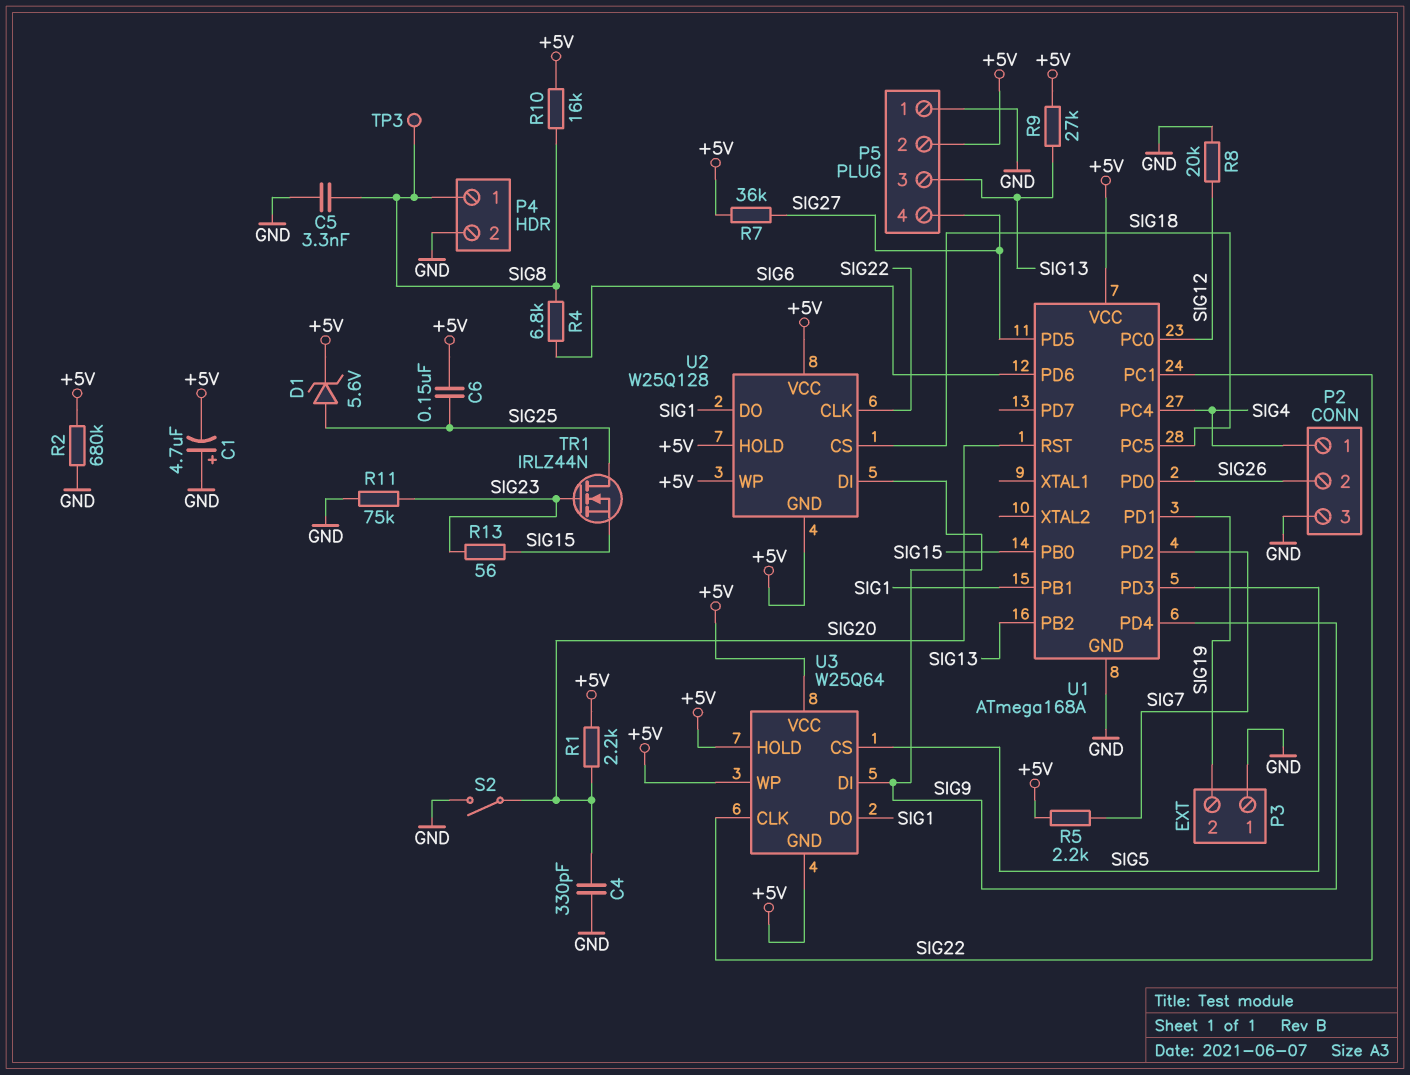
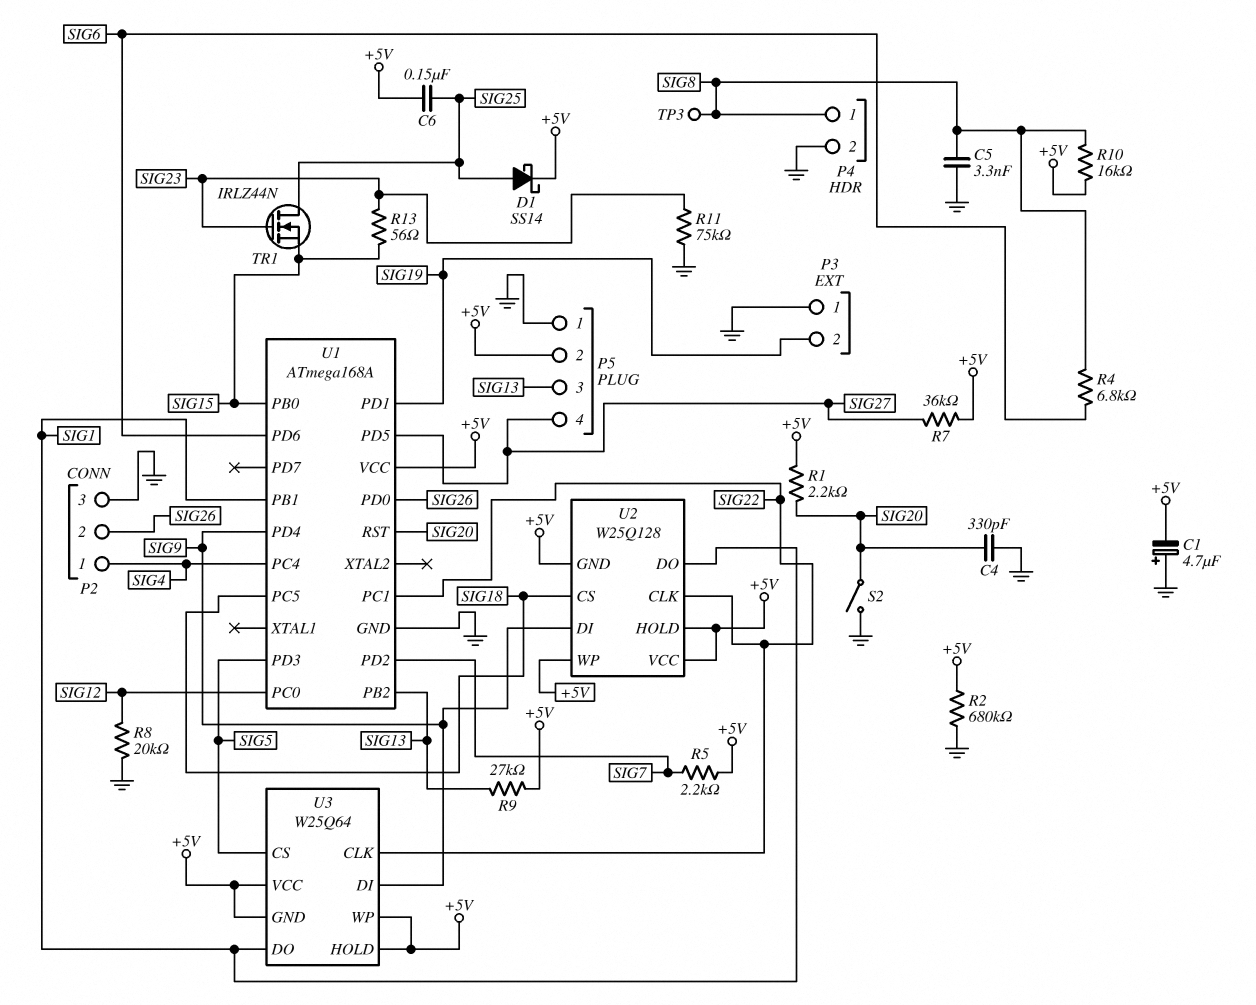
D1: zener 5.6V (A SIG25, K +5V) -> schottky SS14 (A SIG25, K +5V)

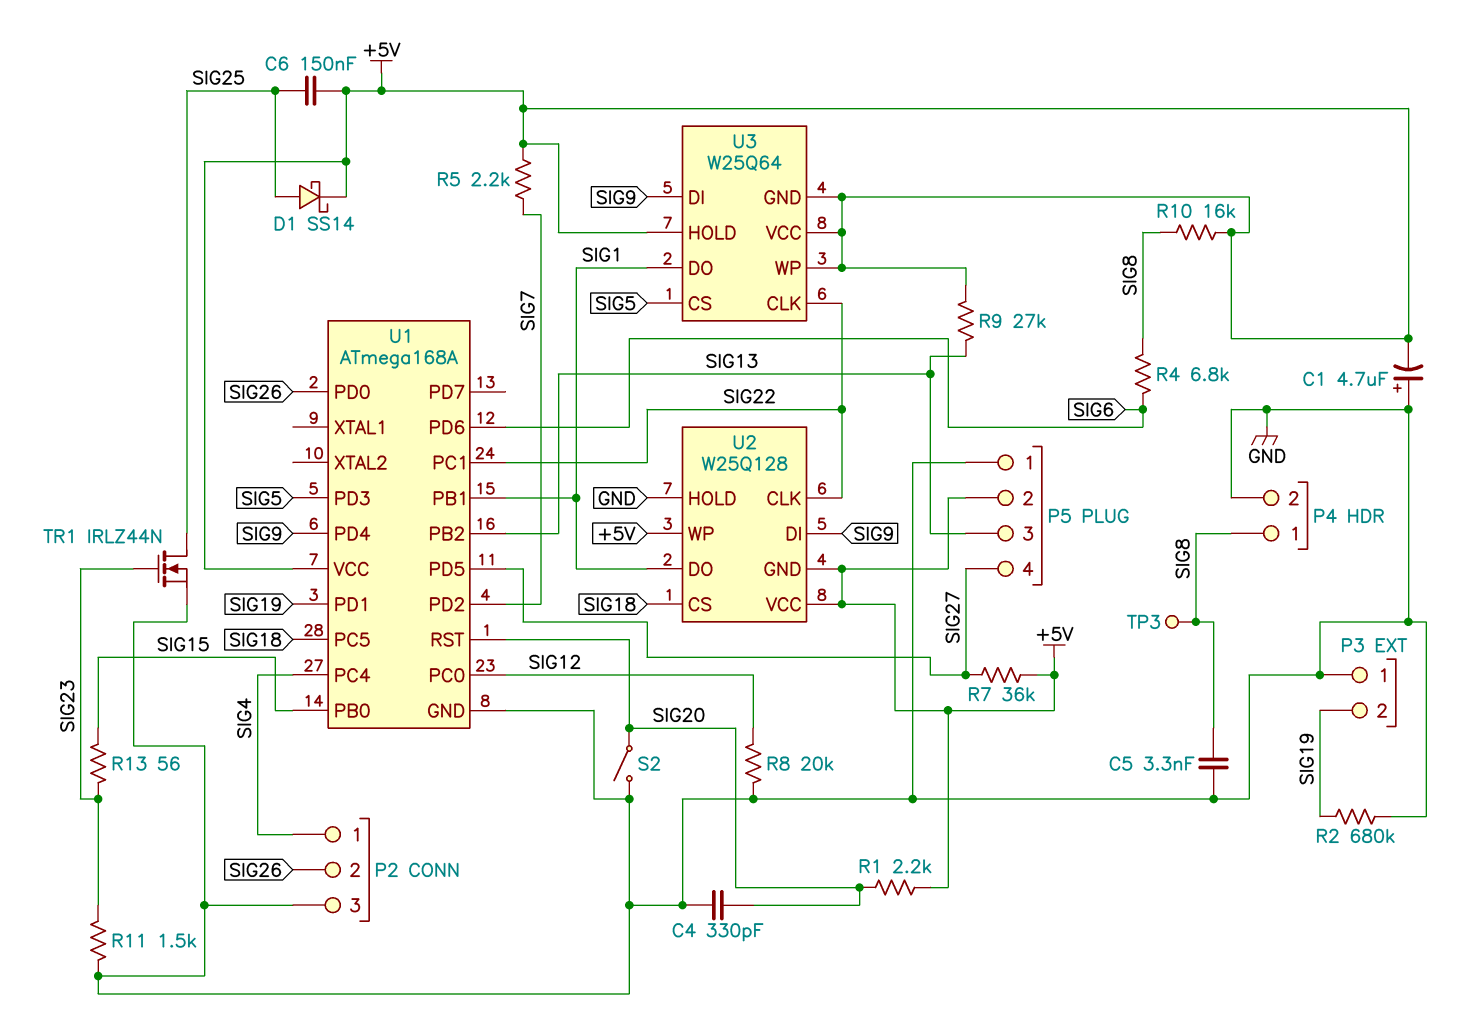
R2: 680k (+5V, GND) -> 680k (GND, SIG19)
R11: 75k (GND, SIG23) -> 1.5k (GND, SIG23)
TR1: NMOS IRLZ44N (G SIG23, D SIG25, S SIG15) -> NMOS IRLZ44N (G SIG23, D SIG25, S GND)
U2 pin HOLD: +5V -> GND

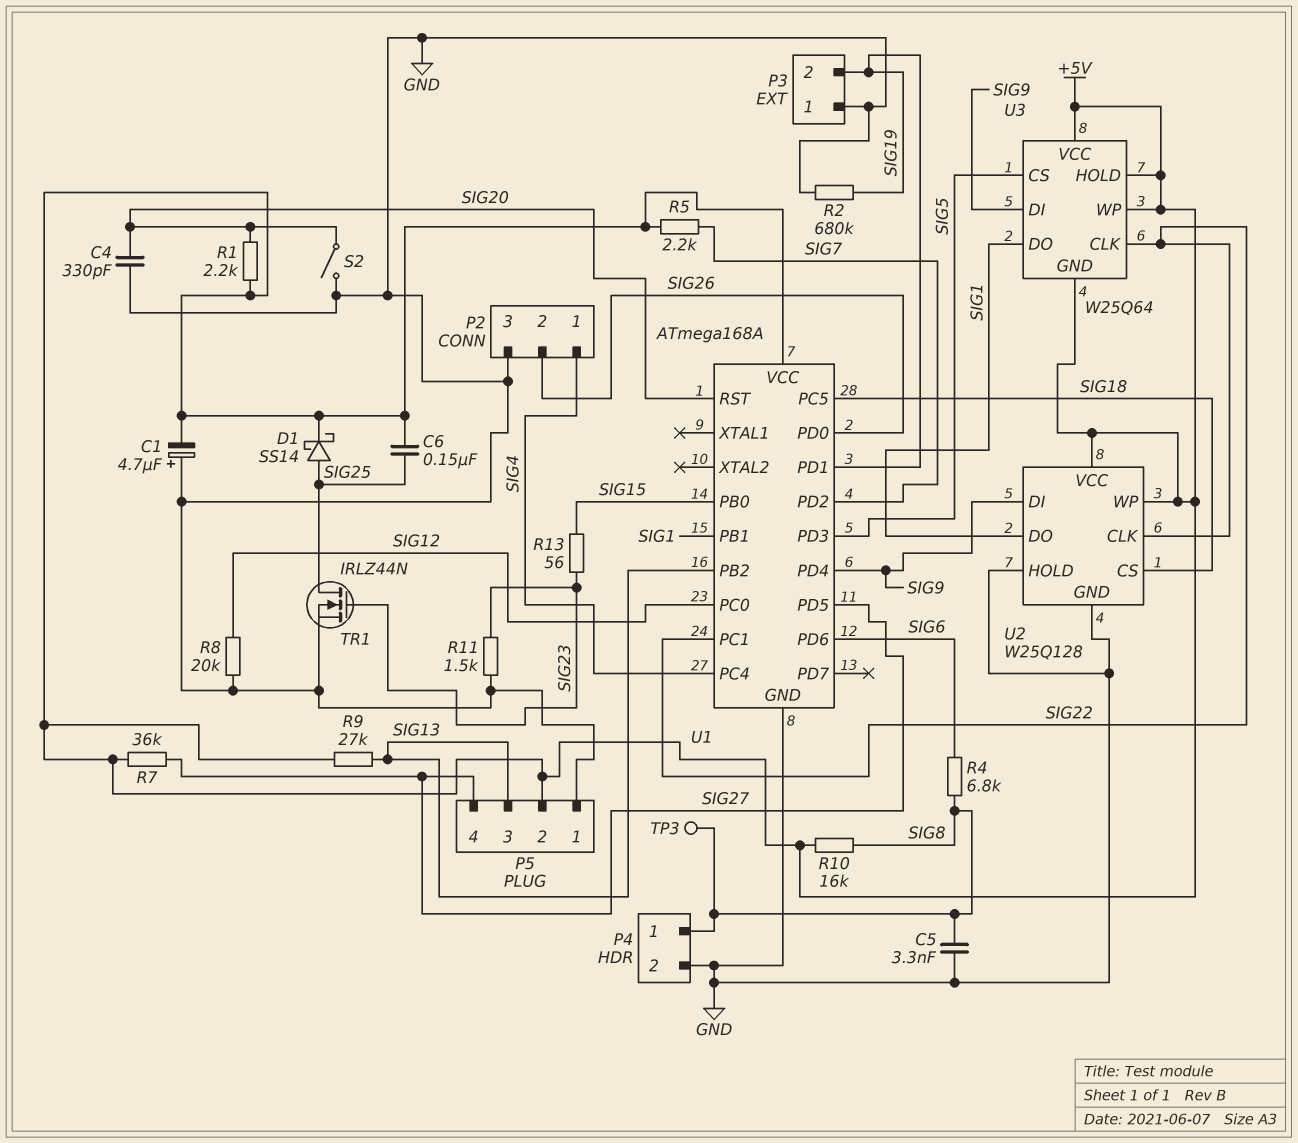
U2 pin GND: +5V -> GND

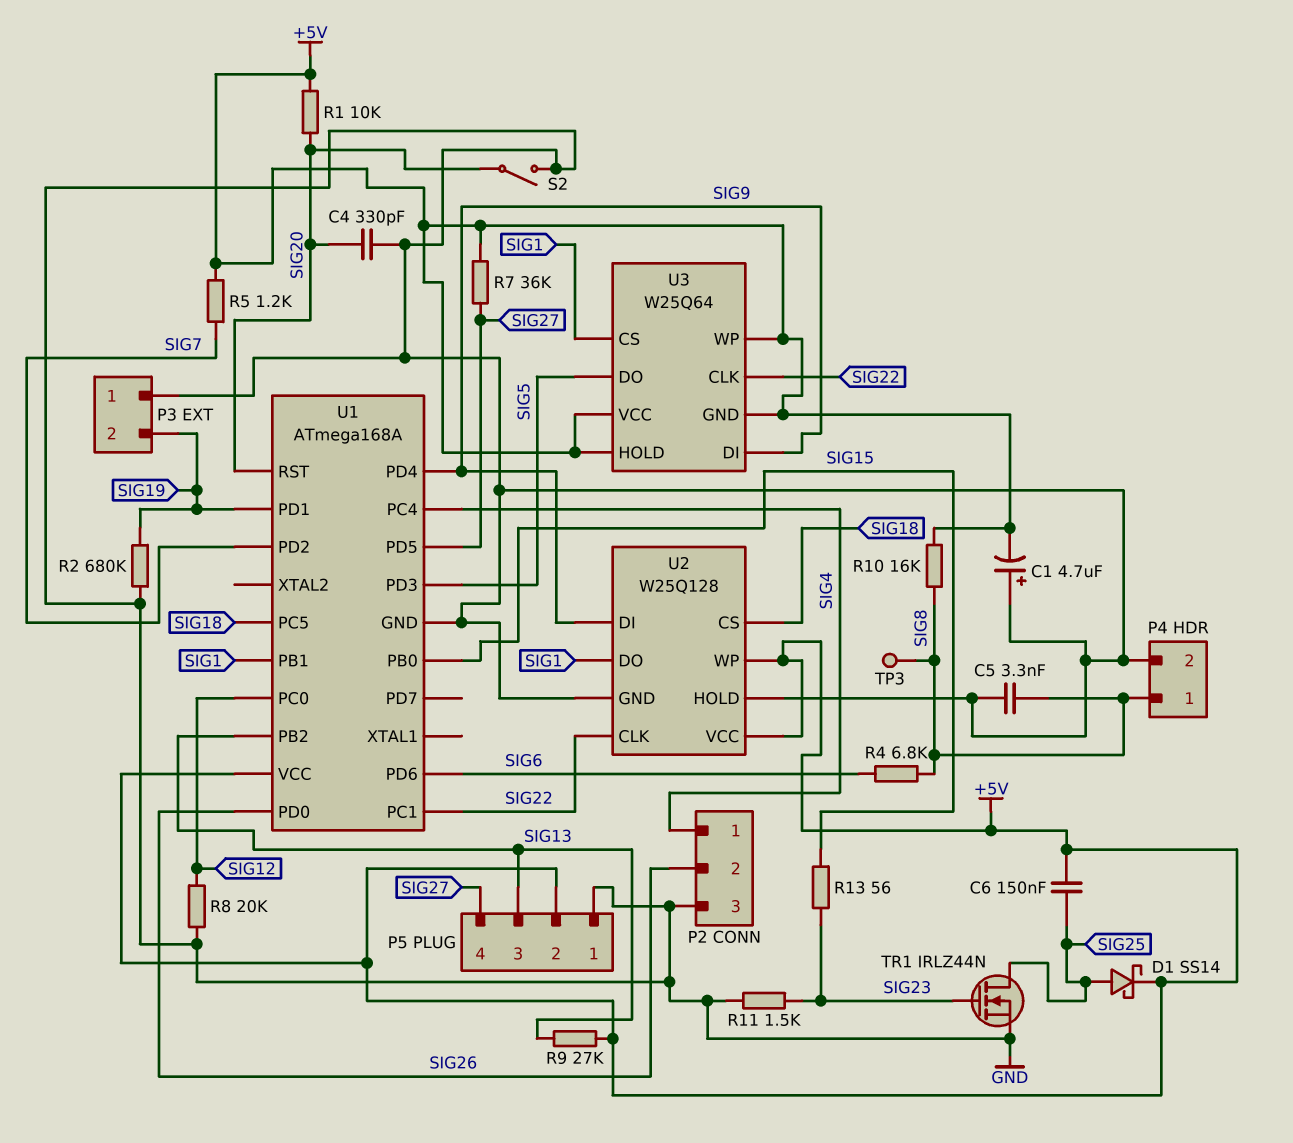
R1: 2.2k (+5V, SIG20) -> 10k (+5V, SIG20)
R5: 2.2k (+5V, SIG7) -> 1.2k (+5V, SIG7)
U3 pin CS: SIG5 -> SIG1
U3 pin DO: SIG1 -> SIG5

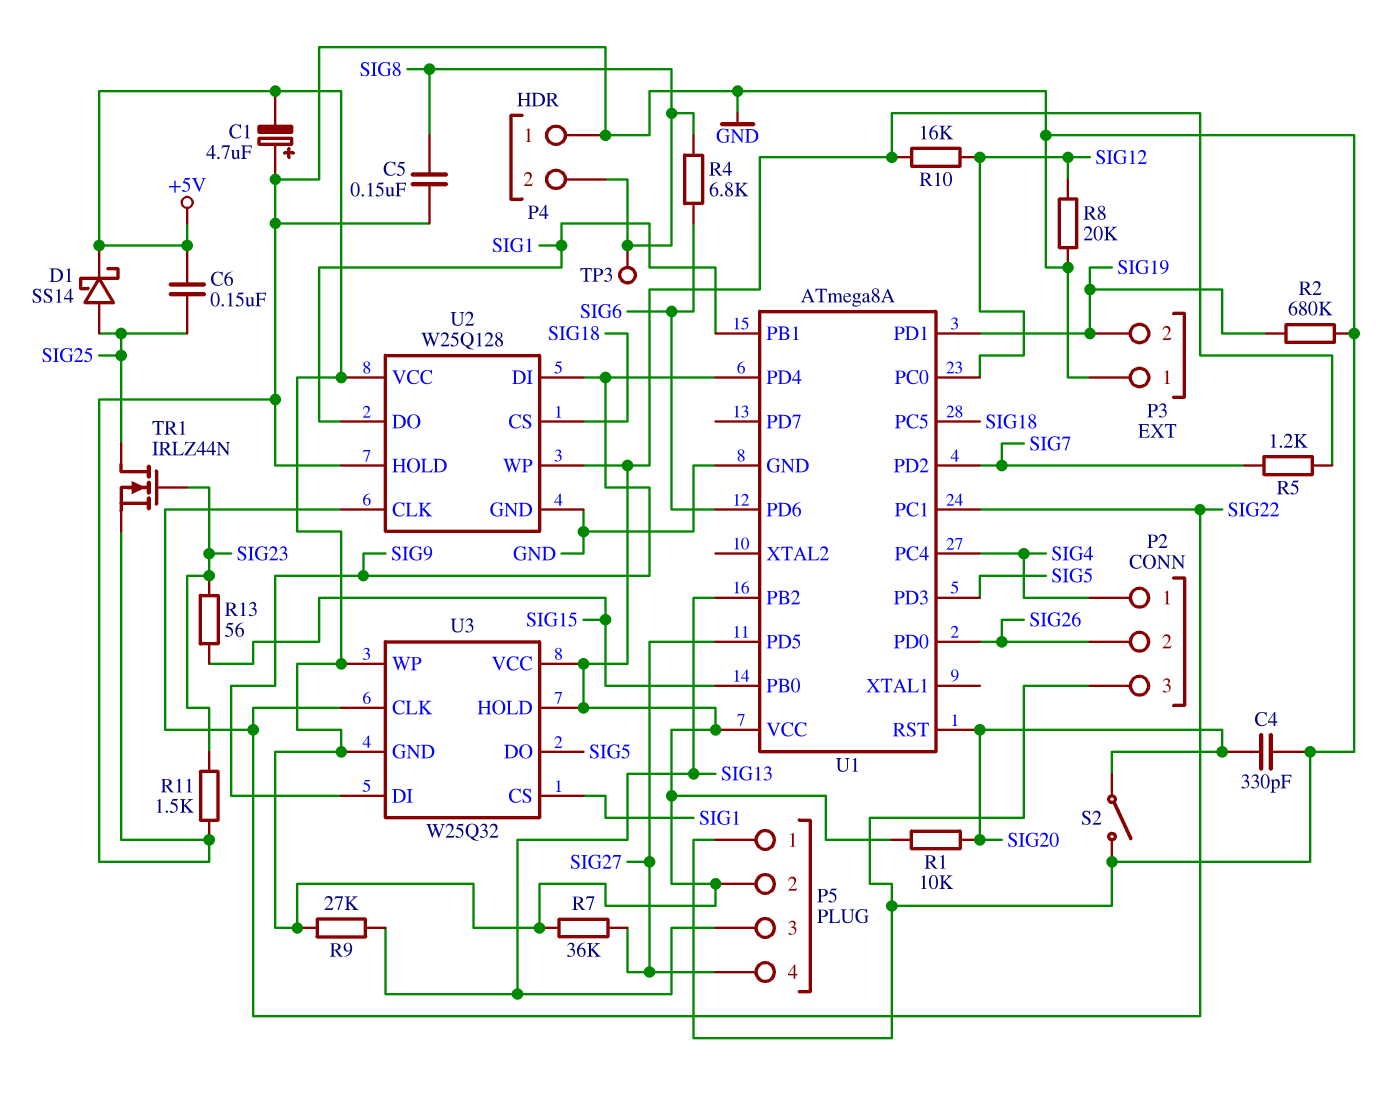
C5: 3.3nF (GND, SIG8) -> 150nF (GND, SIG8)
P4 pin 1: SIG8 -> GND
P4 pin 2: GND -> SIG8
R10: 16k (+5V, SIG8) -> 16k (+5V, SIG12)
U1: ATmega168A -> ATmega8A
U3: W25Q64 -> W25Q32

